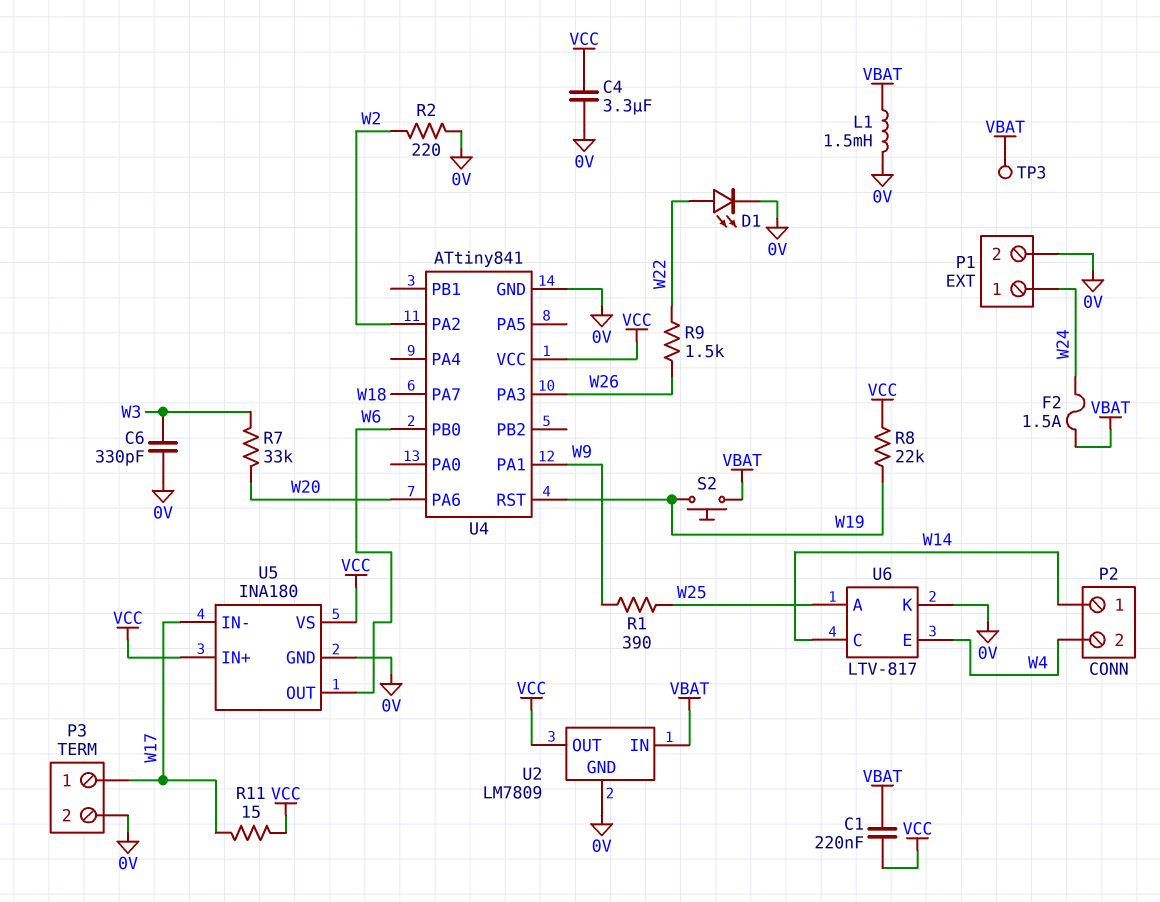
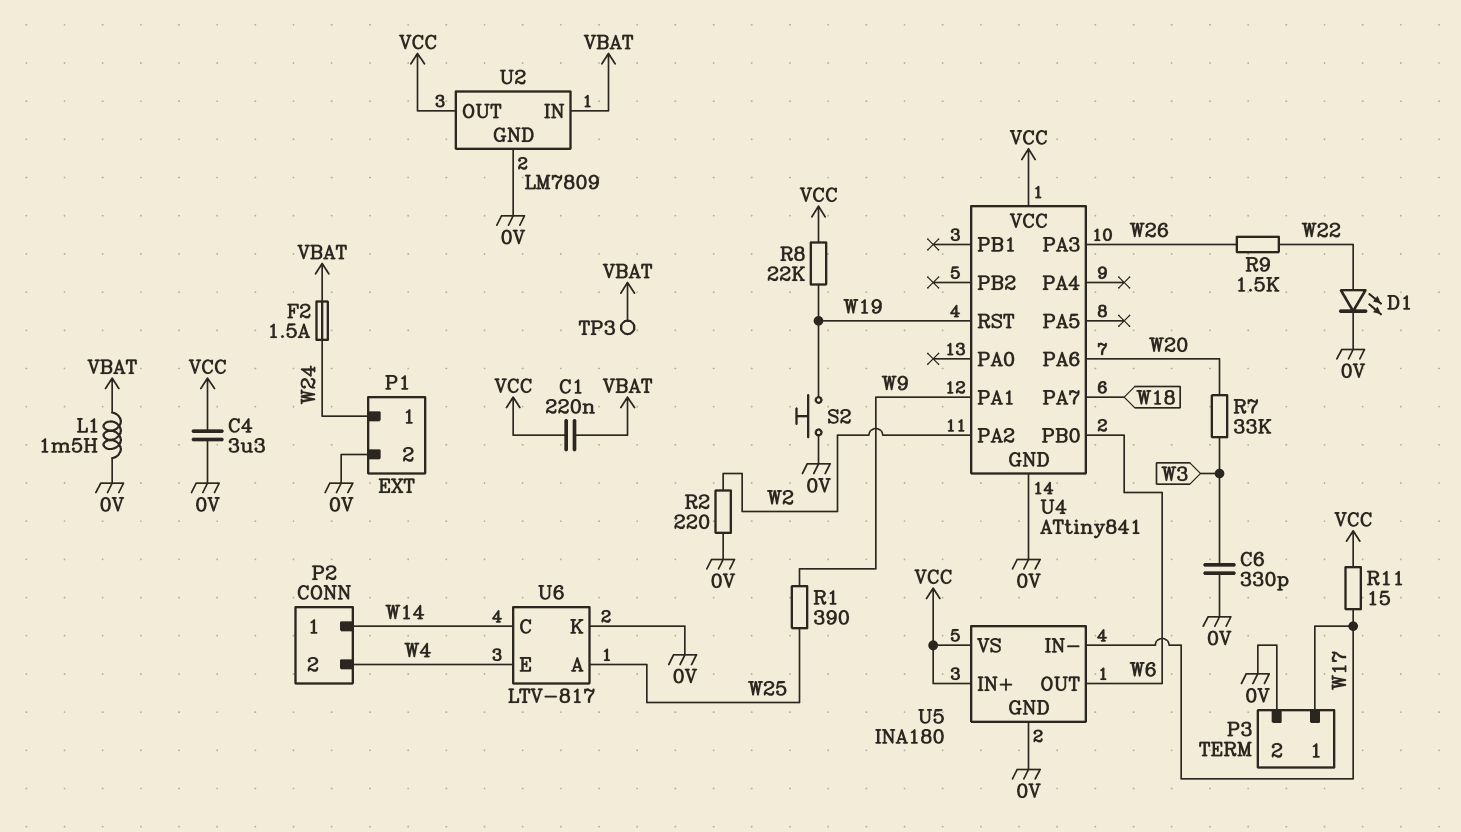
S2: button (VBAT, W19) -> button (0V, W19)

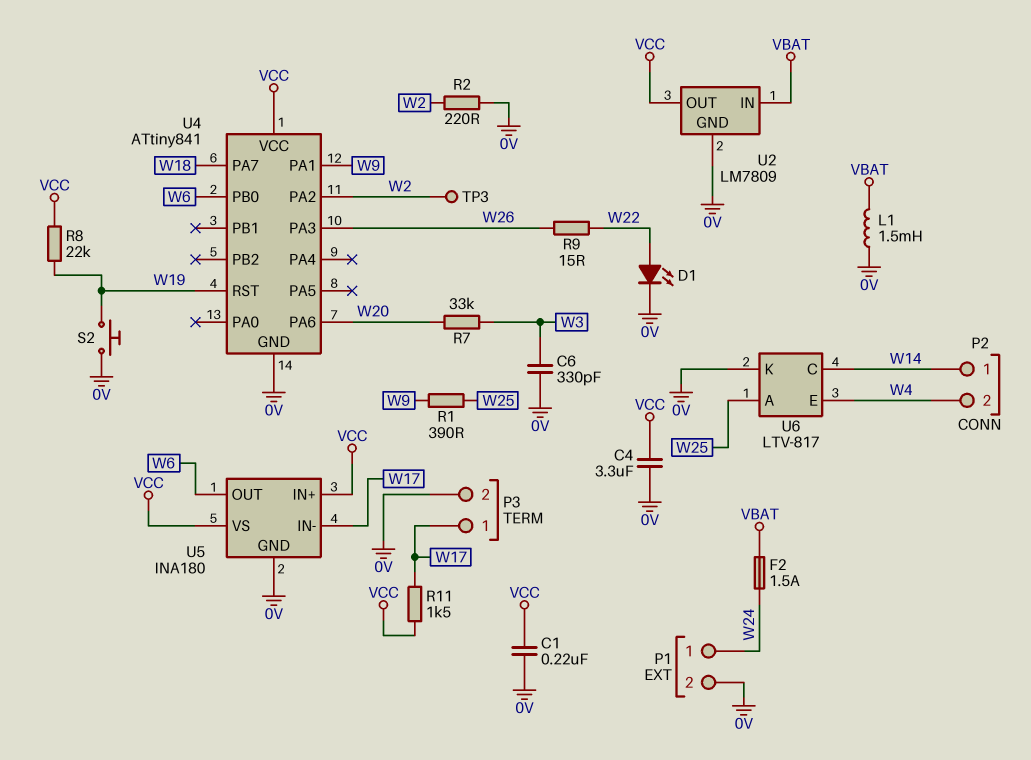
C1: 220nF (VBAT, VCC) -> 220nF (0V, VCC)
R9: 1.5k (W22, W26) -> 15 (W22, W26)
R11: 15 (VCC, W17) -> 1.5k (VCC, W17)
TP3: test point (VBAT) -> test point (W2)

